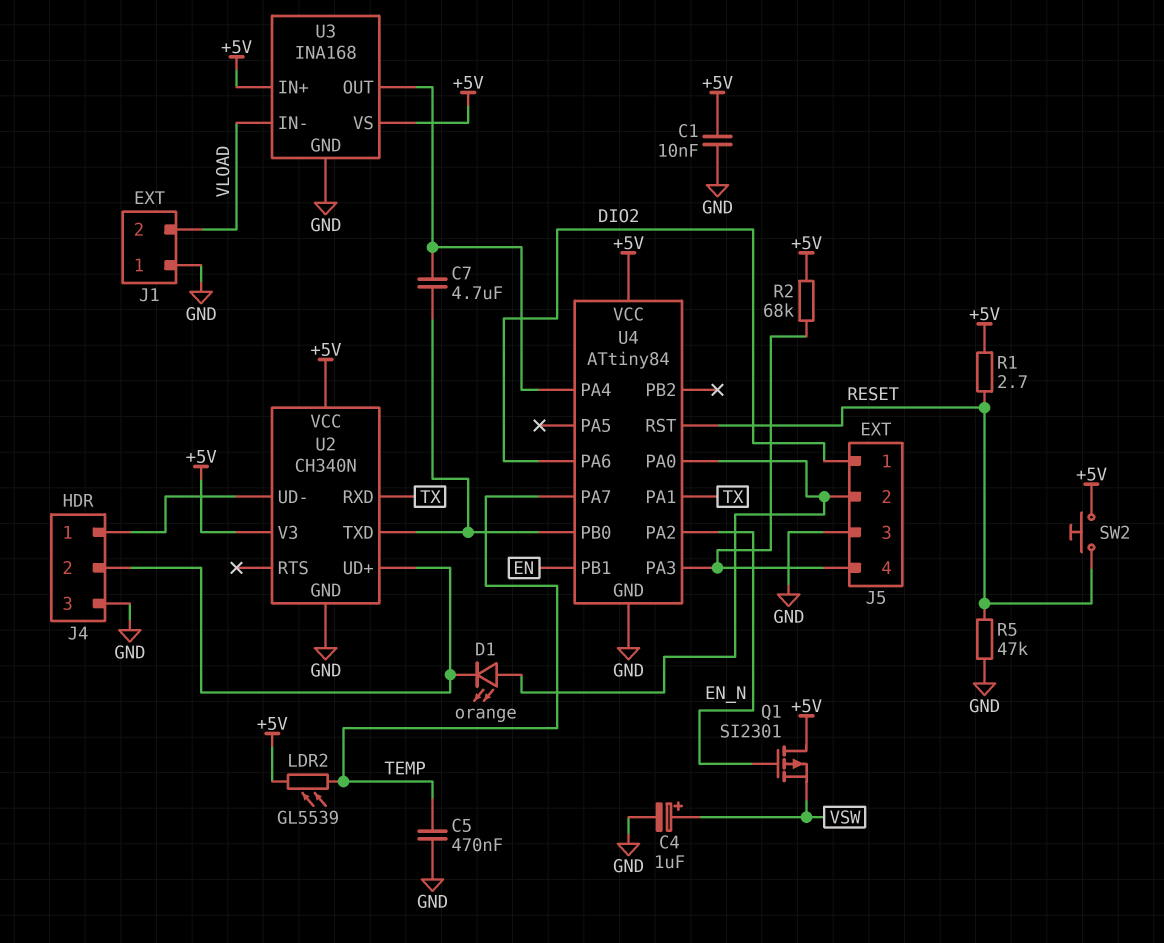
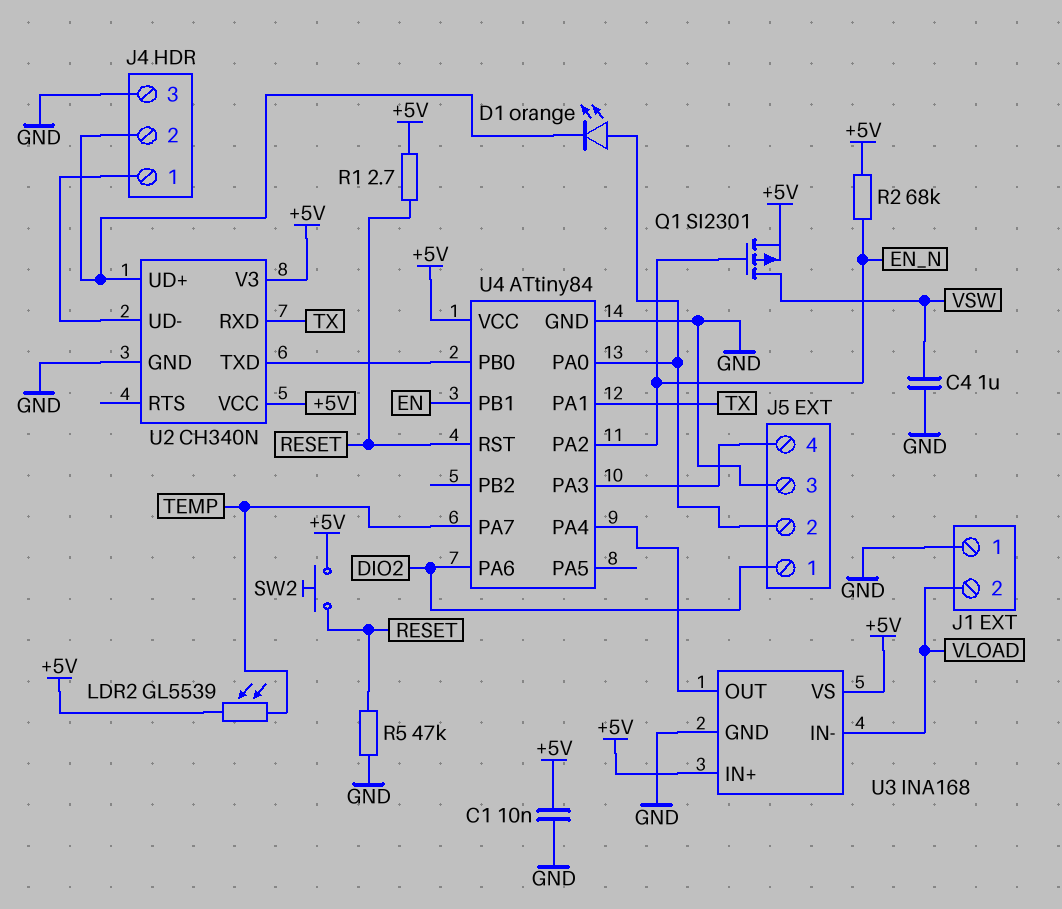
C4: 1uF (plus VSW, minus GND) -> 1uF (GND, VSW)
C5: 470nF (GND, TEMP) -> none
C7: 4.7uF (U2/TXD, U3/OUT) -> none
Q1: PMOS SI2301 (G EN_N, D +5V, S VSW) -> PMOS SI2301 (G EN_N, D VSW, S +5V)
R2: 68k (+5V, J5/4) -> 68k (+5V, EN_N)

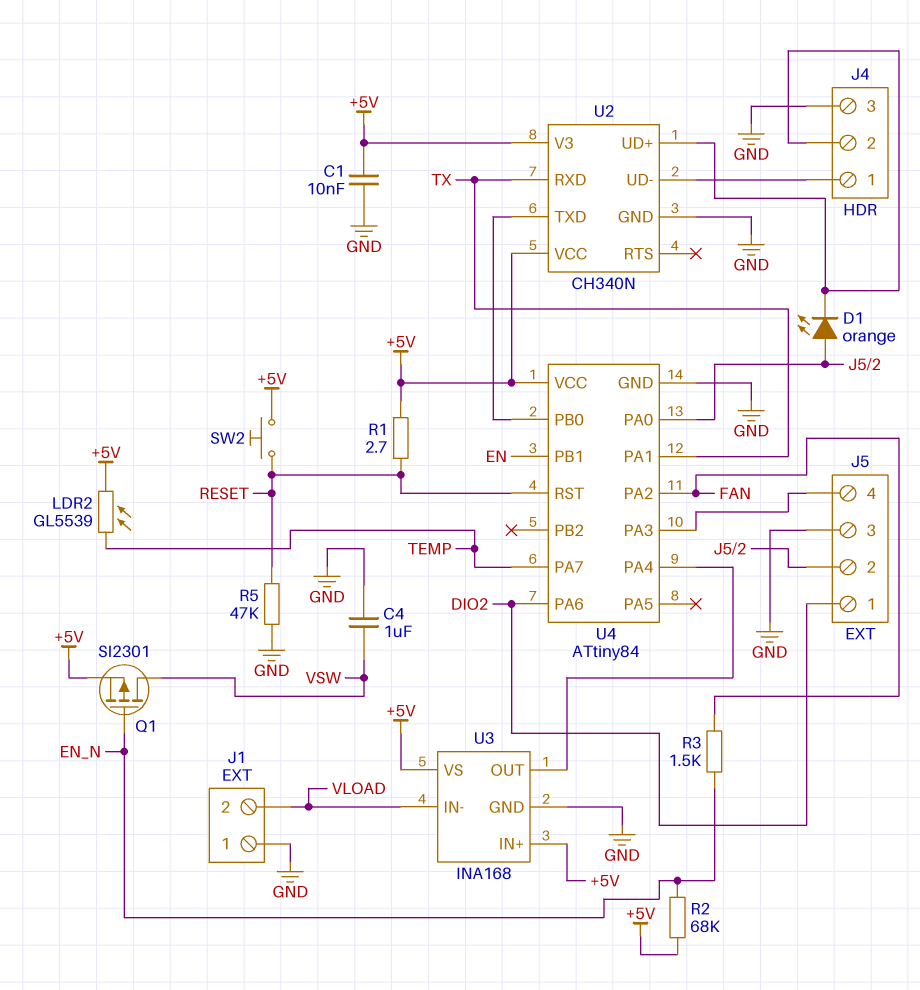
R3: none -> 1.5k (EN_N, FAN)
U4 pin PA2: EN_N -> FAN

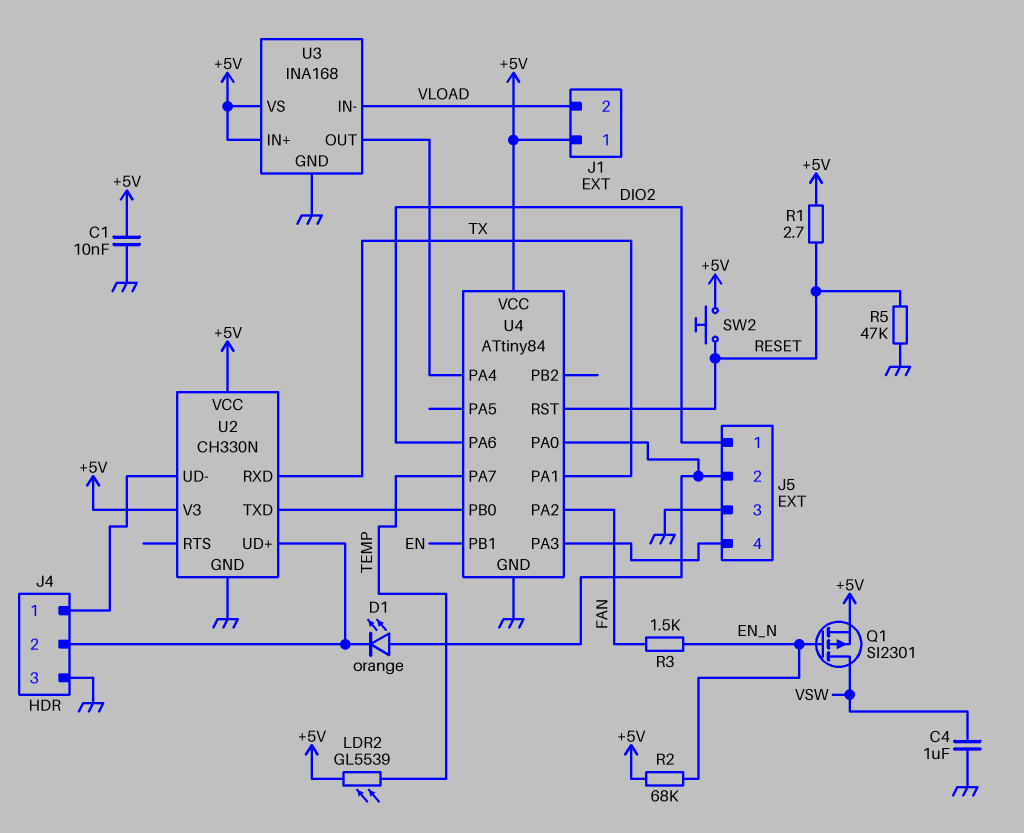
J1 pin 1: GND -> +5V
U2: CH340N -> CH330N

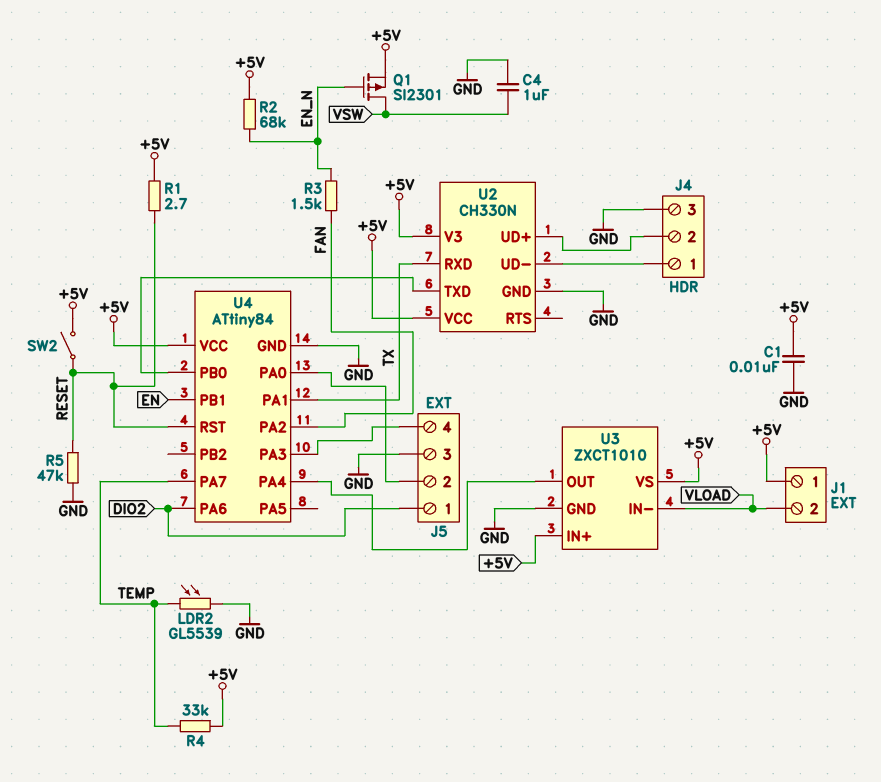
D1: LED orange (A J5/2, K J4/2) -> none
LDR2: GL5539 (+5V, TEMP) -> GL5539 (GND, TEMP)
R4: none -> 33k (+5V, TEMP)
SW2: button (+5V, RESET) -> switch (+5V, RESET)
U3: INA168 -> ZXCT1010

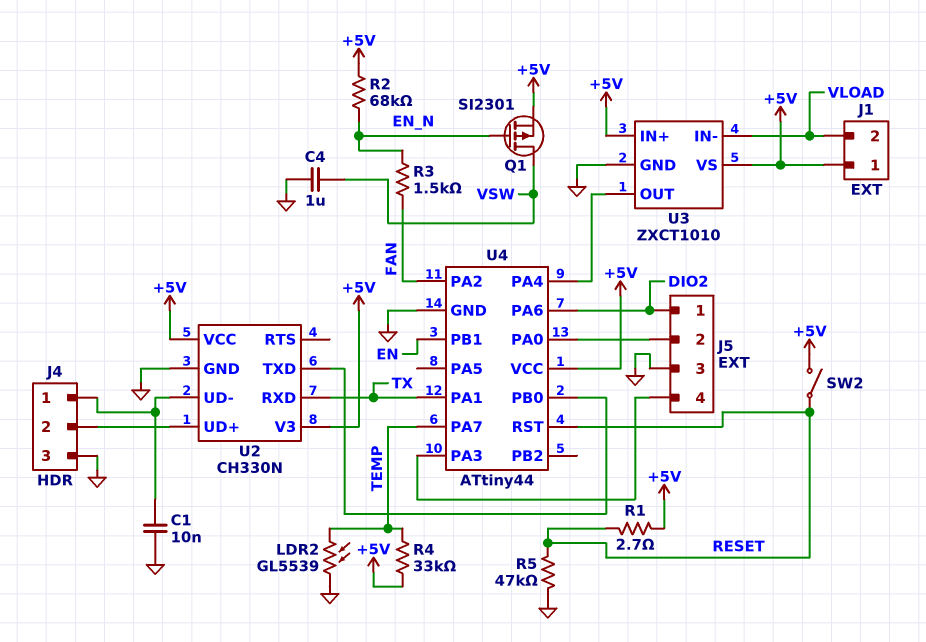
C1: 10nF (+5V, GND) -> 10nF (GND, J4/1)
U4: ATtiny84 -> ATtiny44

